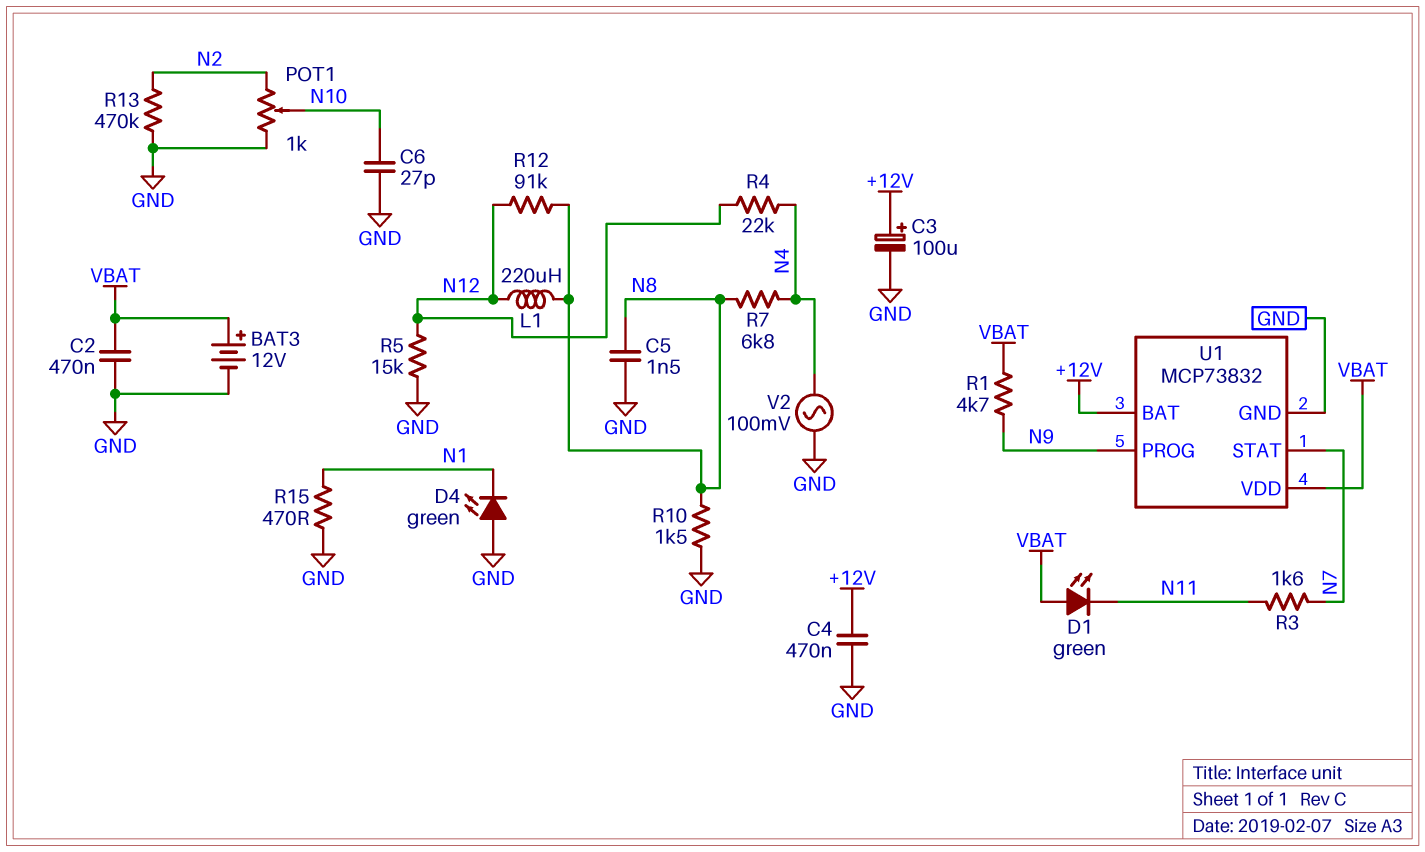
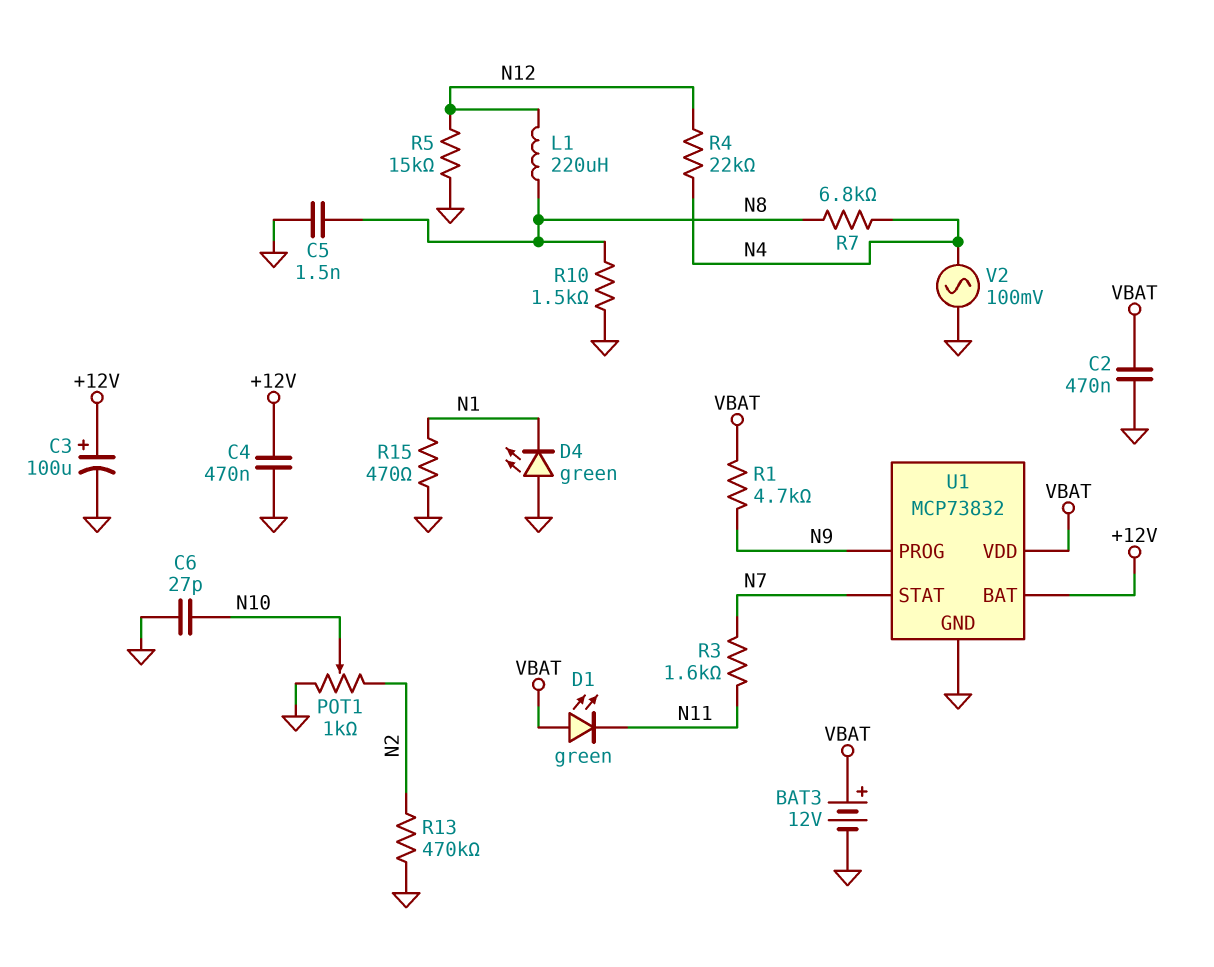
R12: 91k (N8, N12) -> none

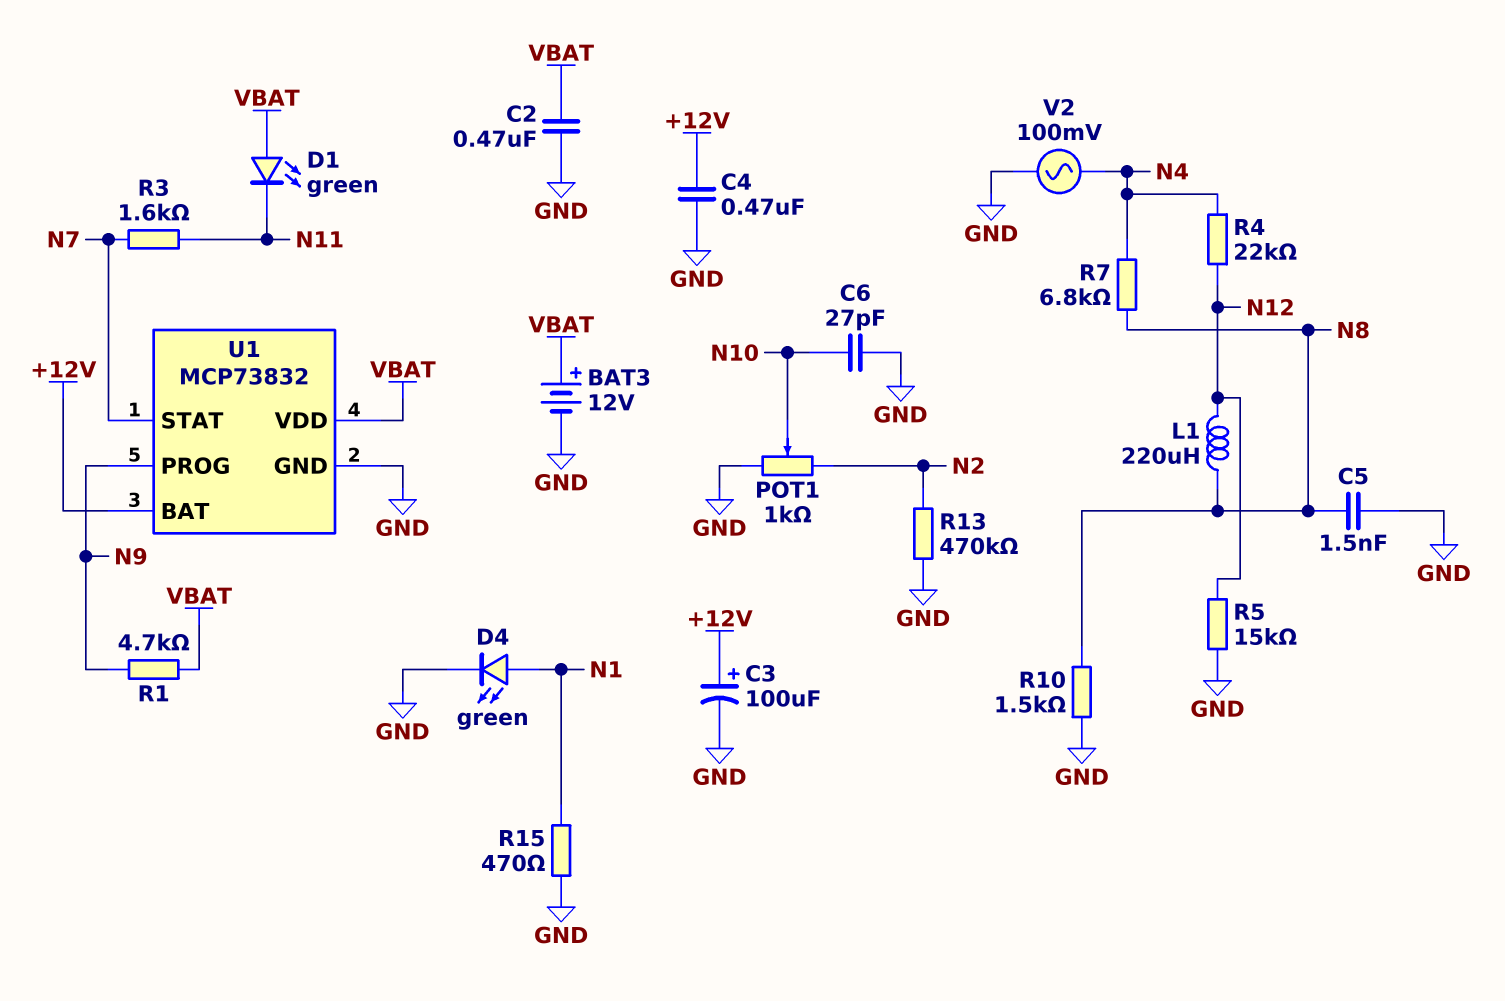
D4: LED green (A GND, K N1) -> LED green (A N1, K GND)

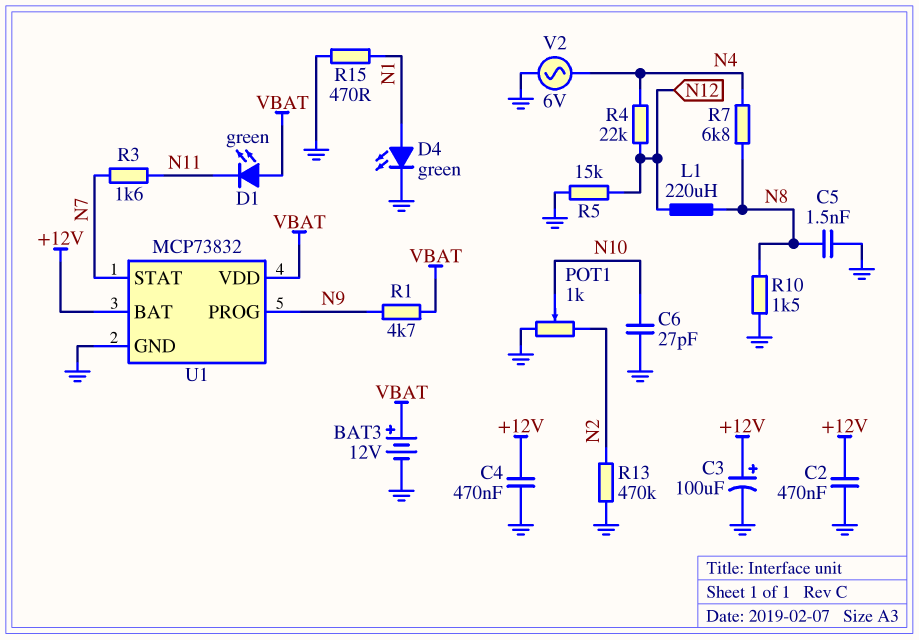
C2: 470nF (GND, VBAT) -> 470nF (+12V, GND)
V2: AC 100mV (GND, N4) -> AC 6V (GND, N4)

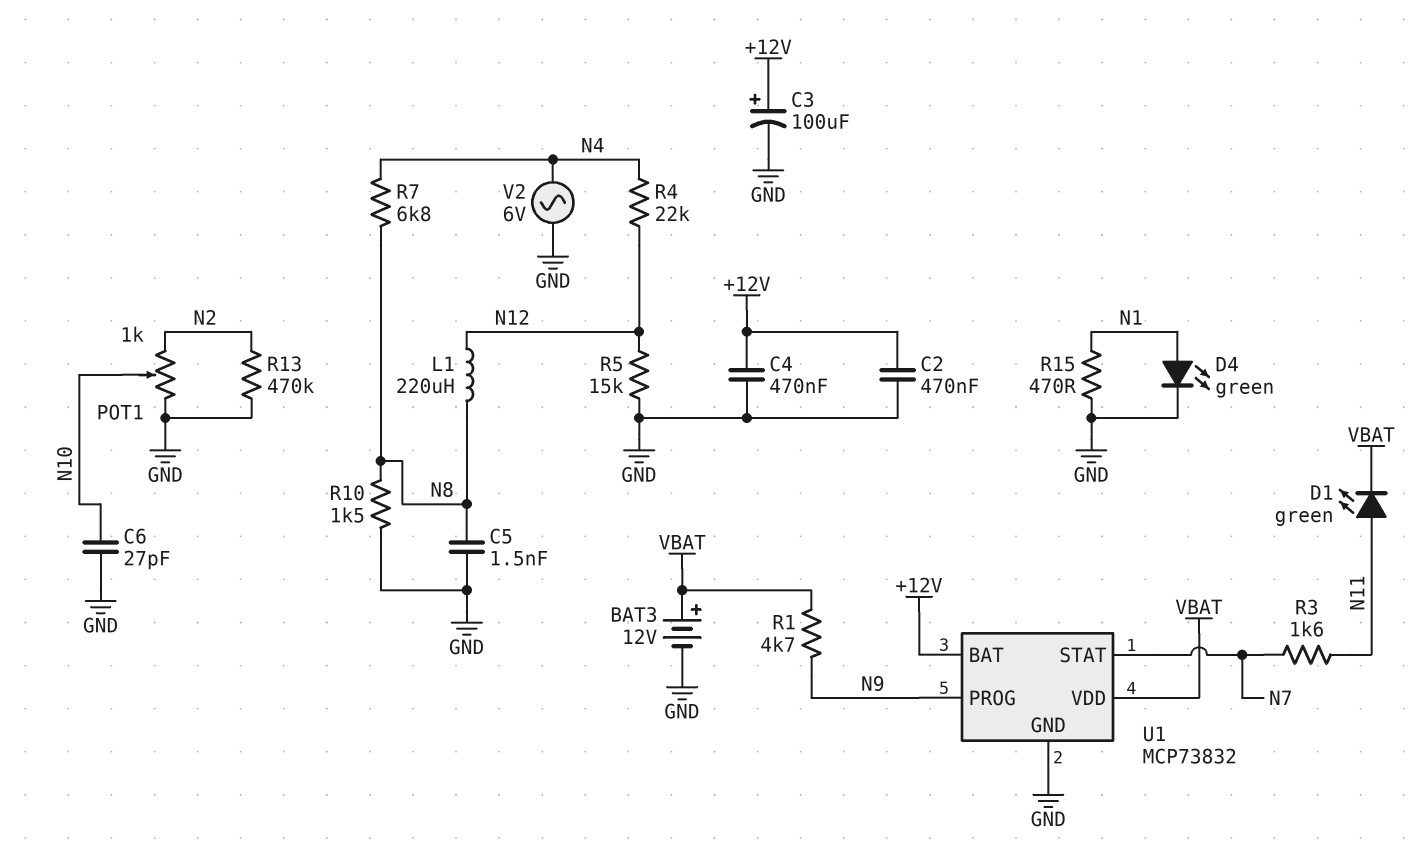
D1: LED green (A VBAT, K N11) -> LED green (A N11, K VBAT)

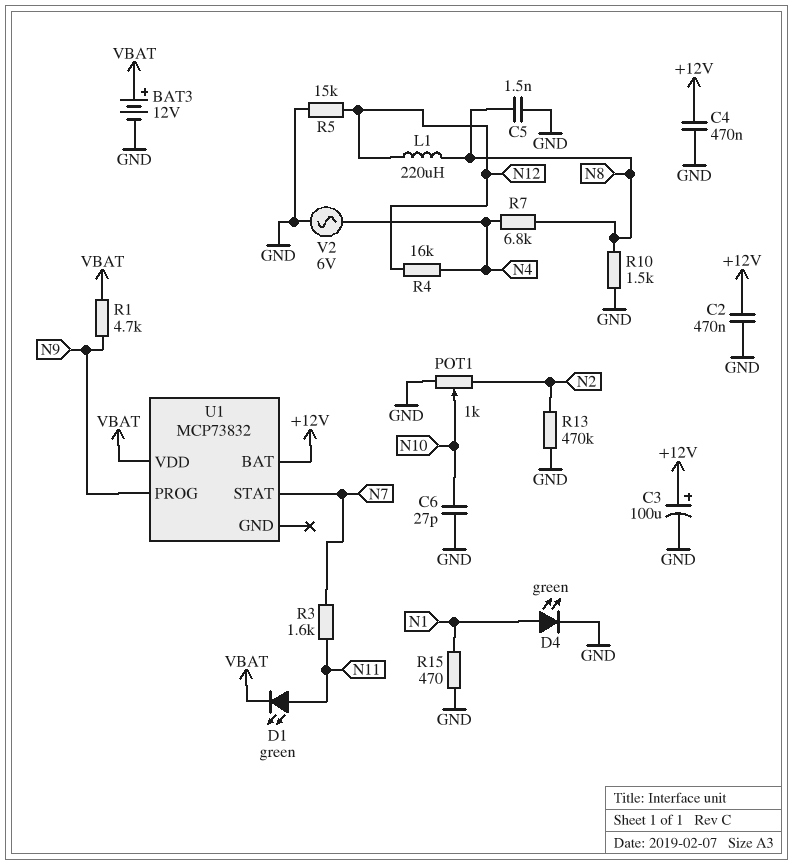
R4: 22k (N4, N12) -> 16k (N4, N12)
U1 pin GND: GND -> none

